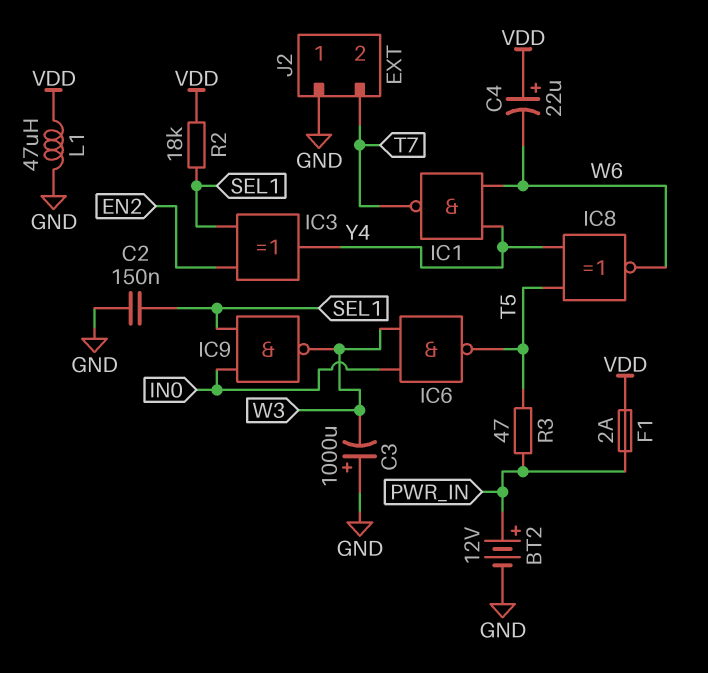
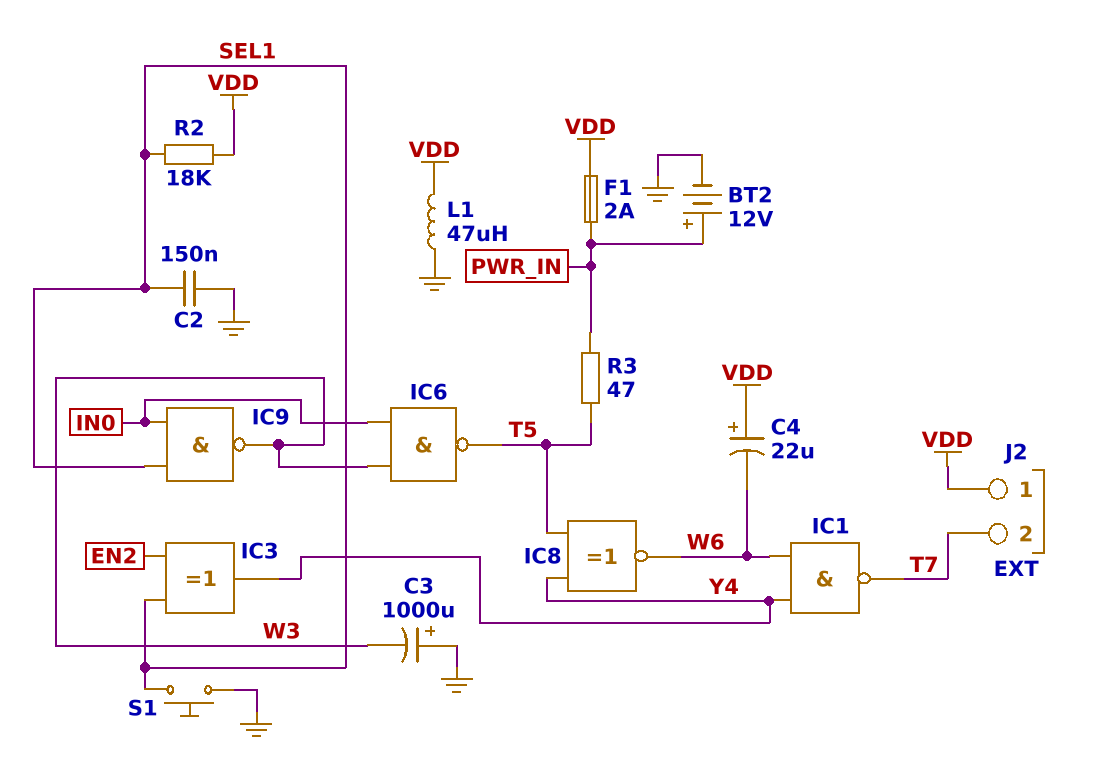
J2 pin 1: GND -> VDD
S1: none -> button (GND, SEL1)

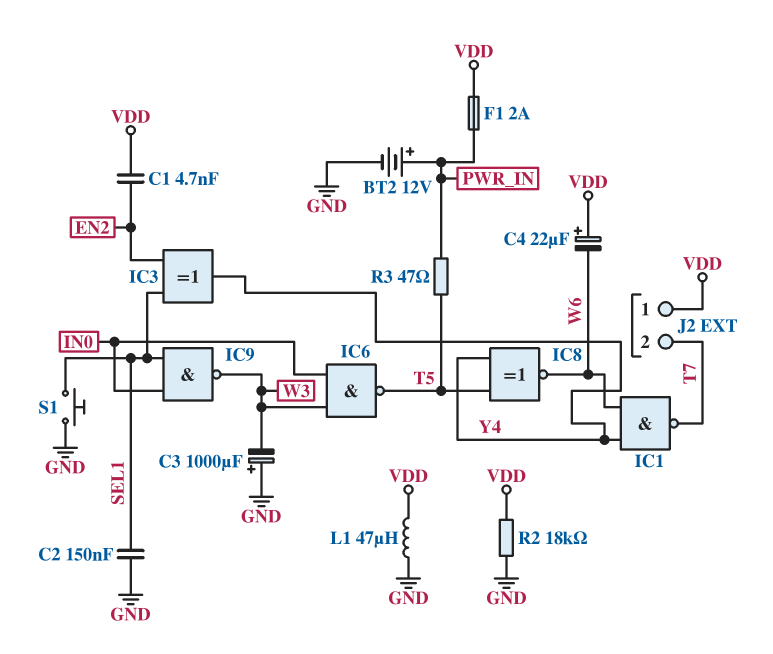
C1: none -> 4.7nF (EN2, VDD)
R2: 18k (SEL1, VDD) -> 18k (GND, VDD)

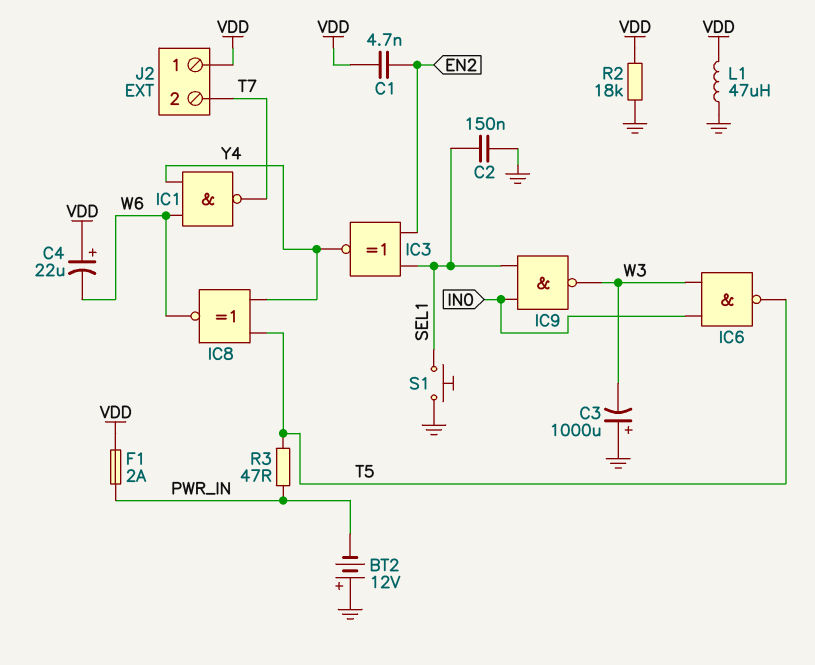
BT2: 12V (plus PWR_IN, minus GND) -> 12V (plus GND, minus PWR_IN)
IC3: XOR (in EN2, in SEL1, out Y4) -> XNOR (in EN2, in SEL1, out Y4)

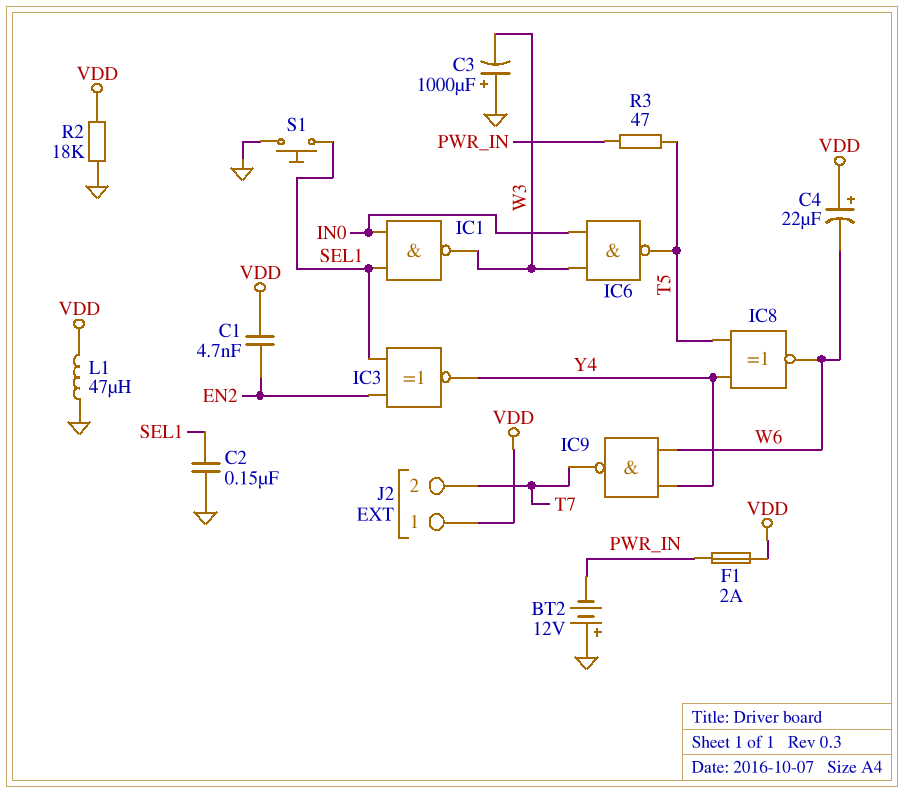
IC1: NAND (in W6, in Y4, out T7) -> NAND (in IN0, in SEL1, out W3)
IC9: NAND (in IN0, in SEL1, out W3) -> NAND (in W6, in Y4, out T7)

